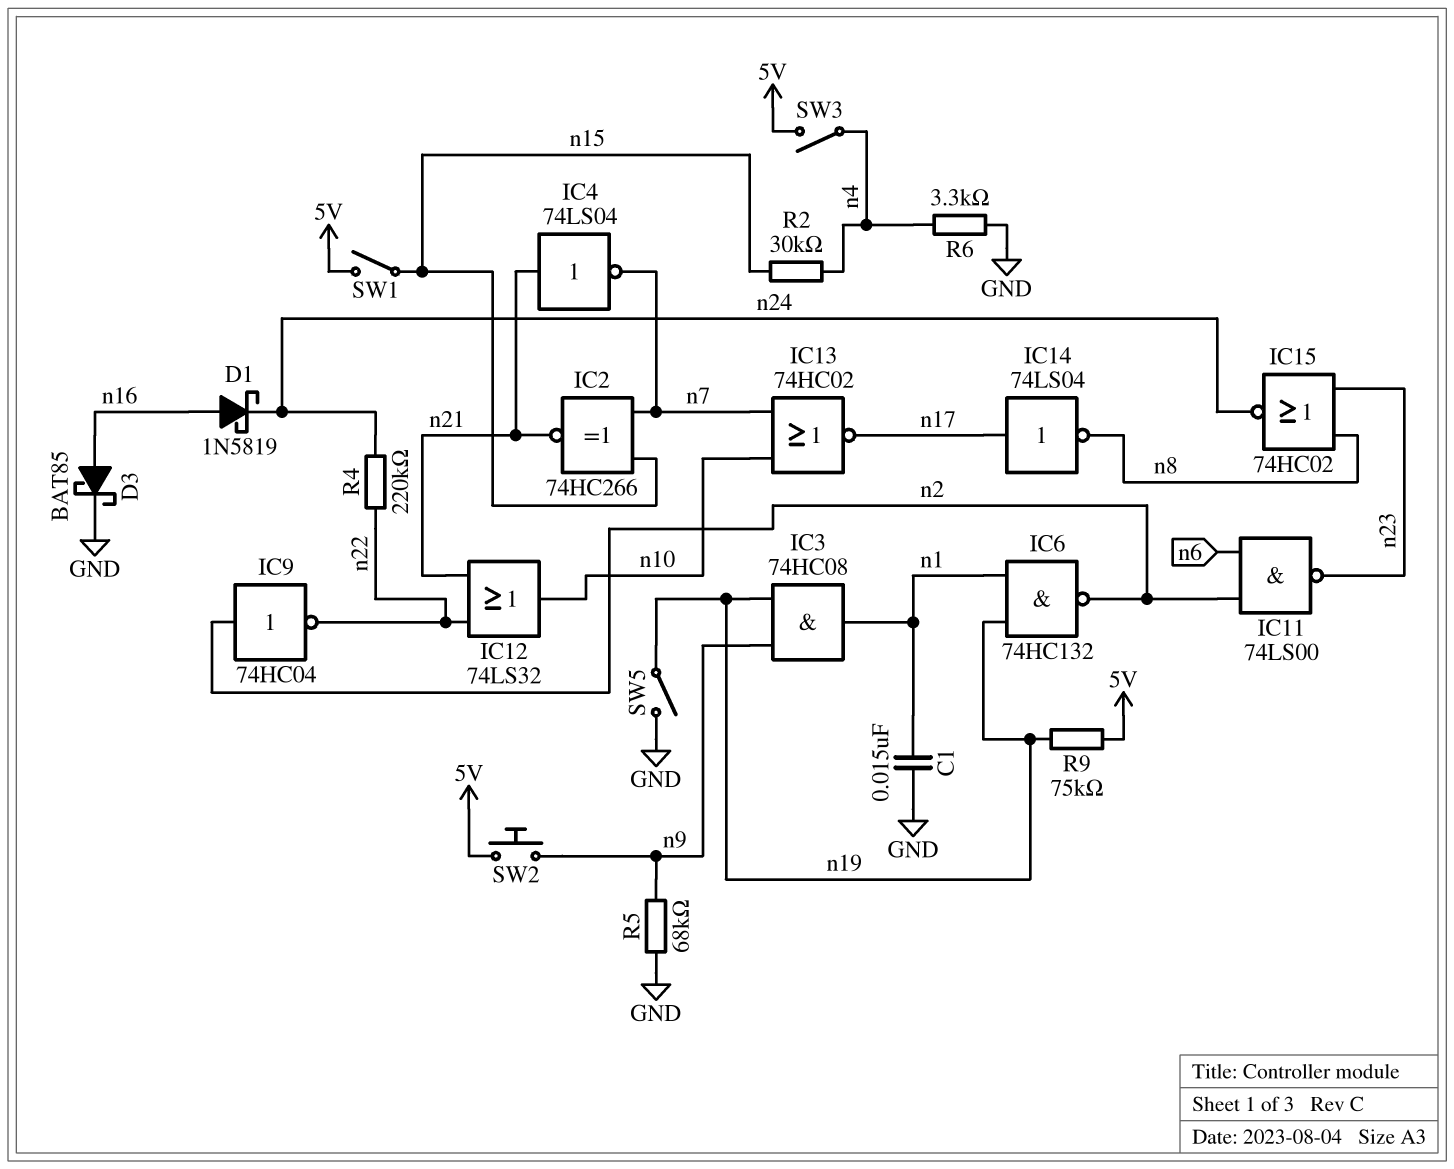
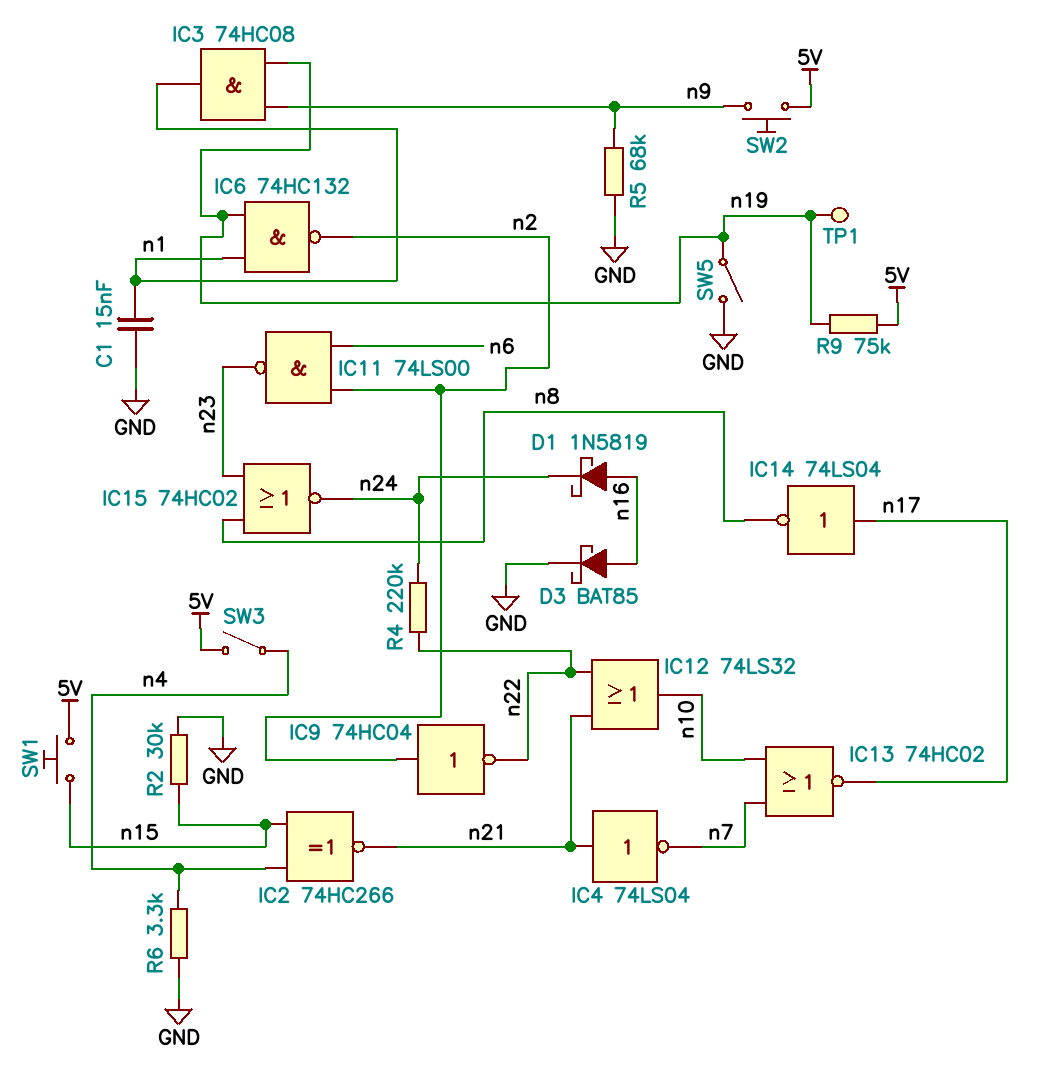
IC2: XNOR 74HC266 (in n7, in n15, out n21) -> XNOR 74HC266 (in n4, in n15, out n21)
R2: 30k (n4, n15) -> 30k (GND, n15)
SW1: switch (5V, n15) -> button (5V, n15)
TP1: none -> test point (n19)

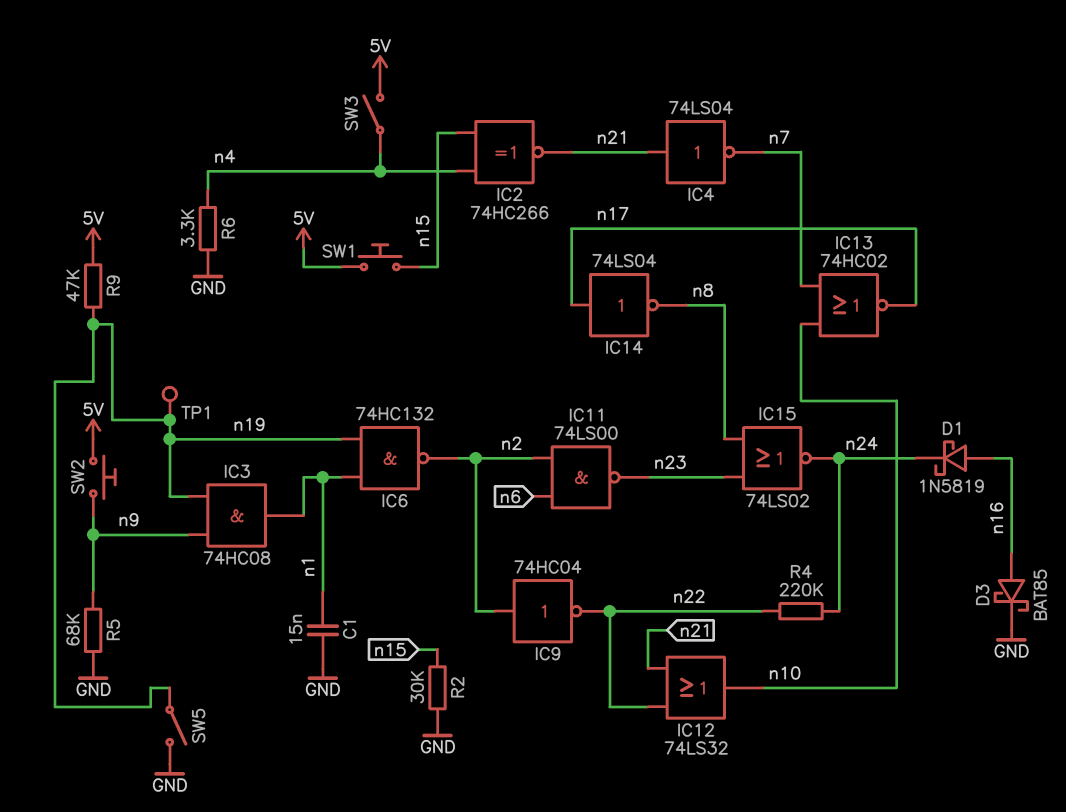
IC15: NOR 74HC02 (in n8, in n23, out n24) -> NOR 74LS02 (in n8, in n23, out n24)
R9: 75k (5V, n19) -> 47k (5V, n19)

